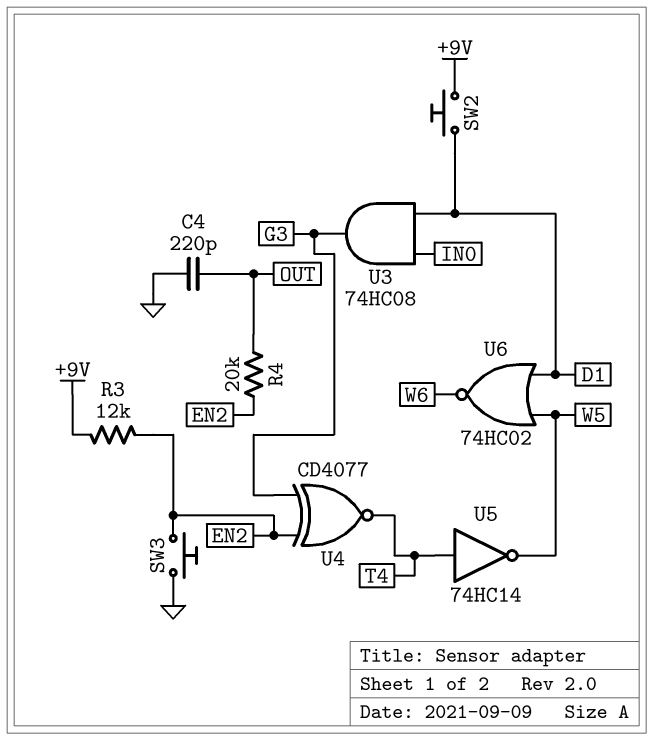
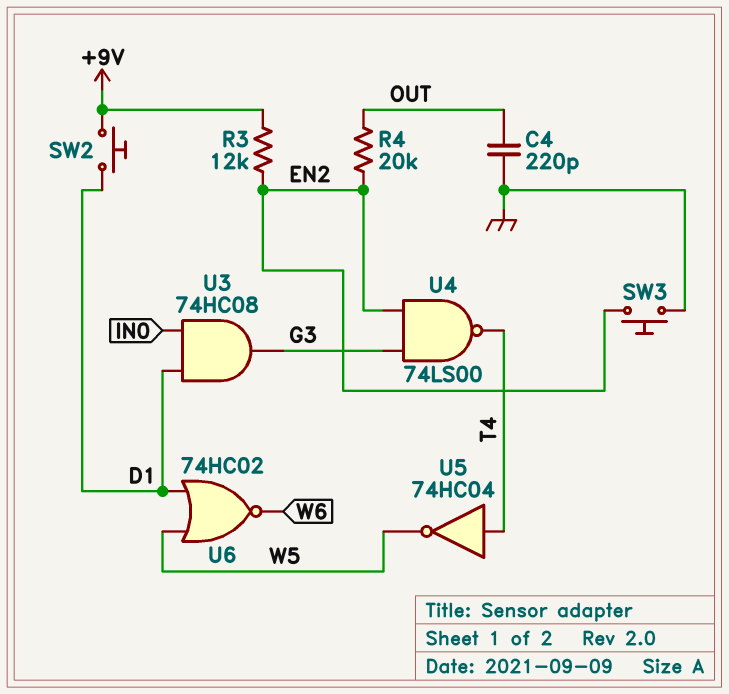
U4: XNOR CD4077 (in EN2, in G3, out T4) -> NAND 74LS00 (in EN2, in G3, out T4)
U5: NOT 74HC14 (in T4, out W5) -> NOT 74HC04 (in T4, out W5)

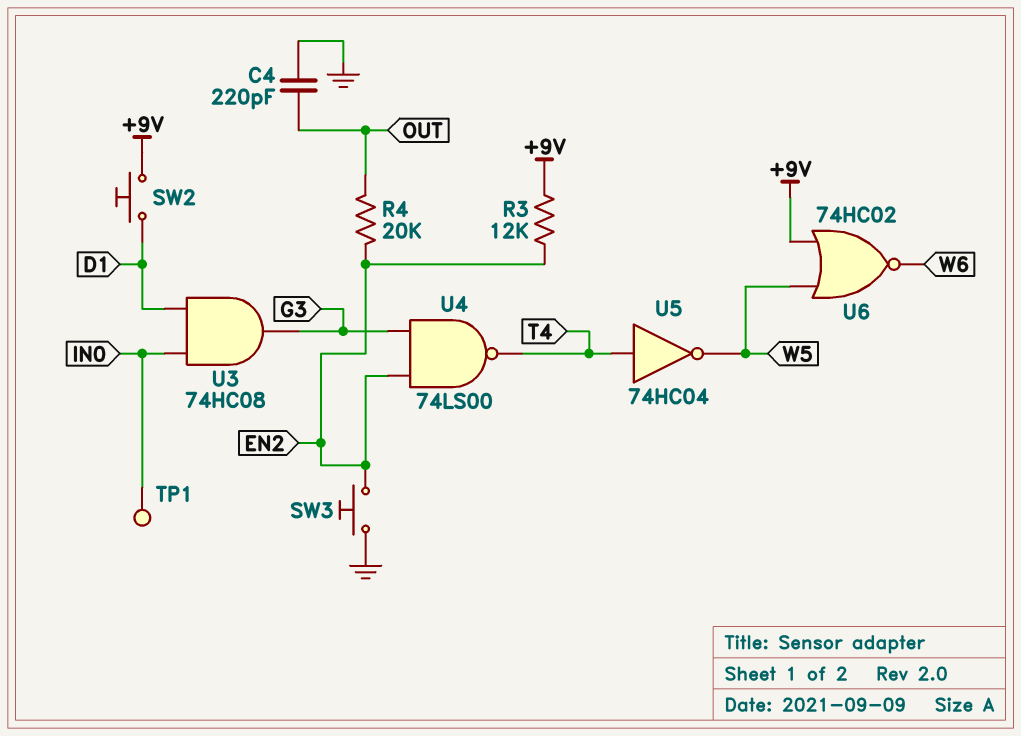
TP1: none -> test point (IN0)
U6: NOR 74HC02 (in D1, in W5, out W6) -> NOR 74HC02 (in +9V, in W5, out W6)

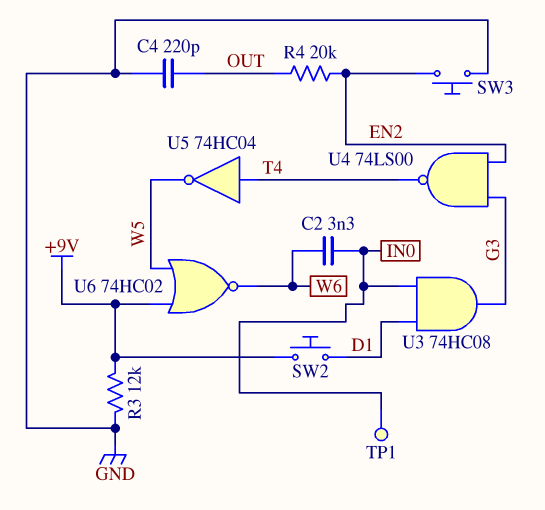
C2: none -> 3.3nF (IN0, W6)
R3: 12k (+9V, EN2) -> 12k (+9V, GND)

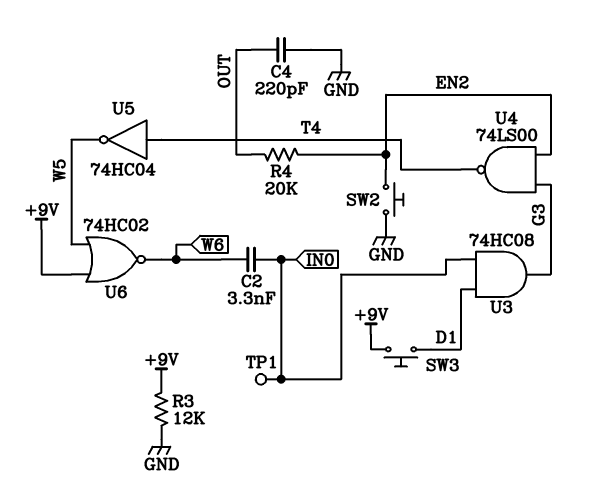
SW2: button (+9V, D1) -> button (EN2, GND)
SW3: button (EN2, GND) -> button (+9V, D1)

